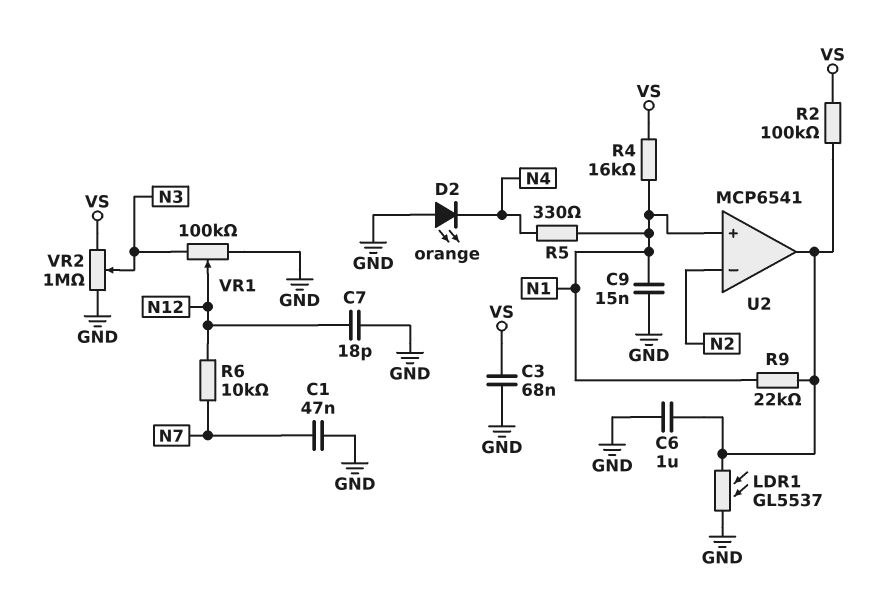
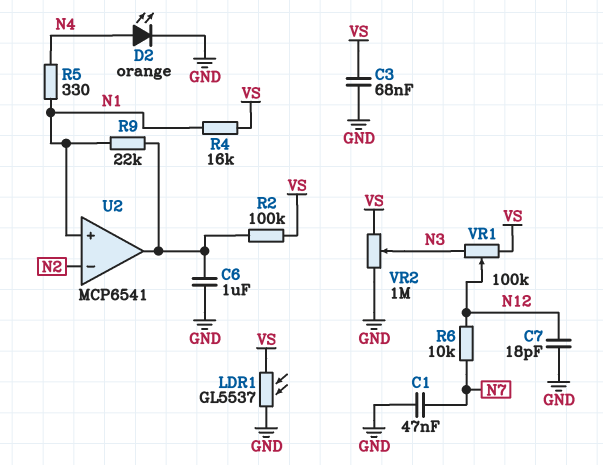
C9: 15nF (GND, N1) -> none
D2: LED orange (A GND, K N4) -> LED orange (A N4, K GND)
LDR1: GL5537 (GND, U2/out) -> GL5537 (GND, VS)
VR1: 100k (GND, N3, wiper N12) -> 100k (N3, VS, wiper N12)

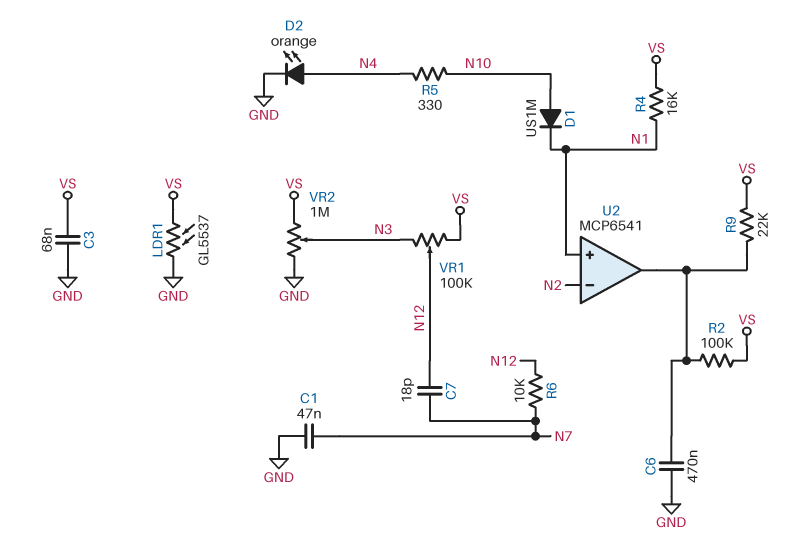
C6: 1uF (GND, U2/out) -> 470nF (GND, U2/out)
C7: 18pF (GND, N12) -> 18pF (N7, N12)
D1: none -> diode US1M (A N10, K N1)
R5: 330 (N1, N4) -> 330 (N4, N10)
R9: 22k (N1, U2/out) -> 22k (U2/out, VS)

